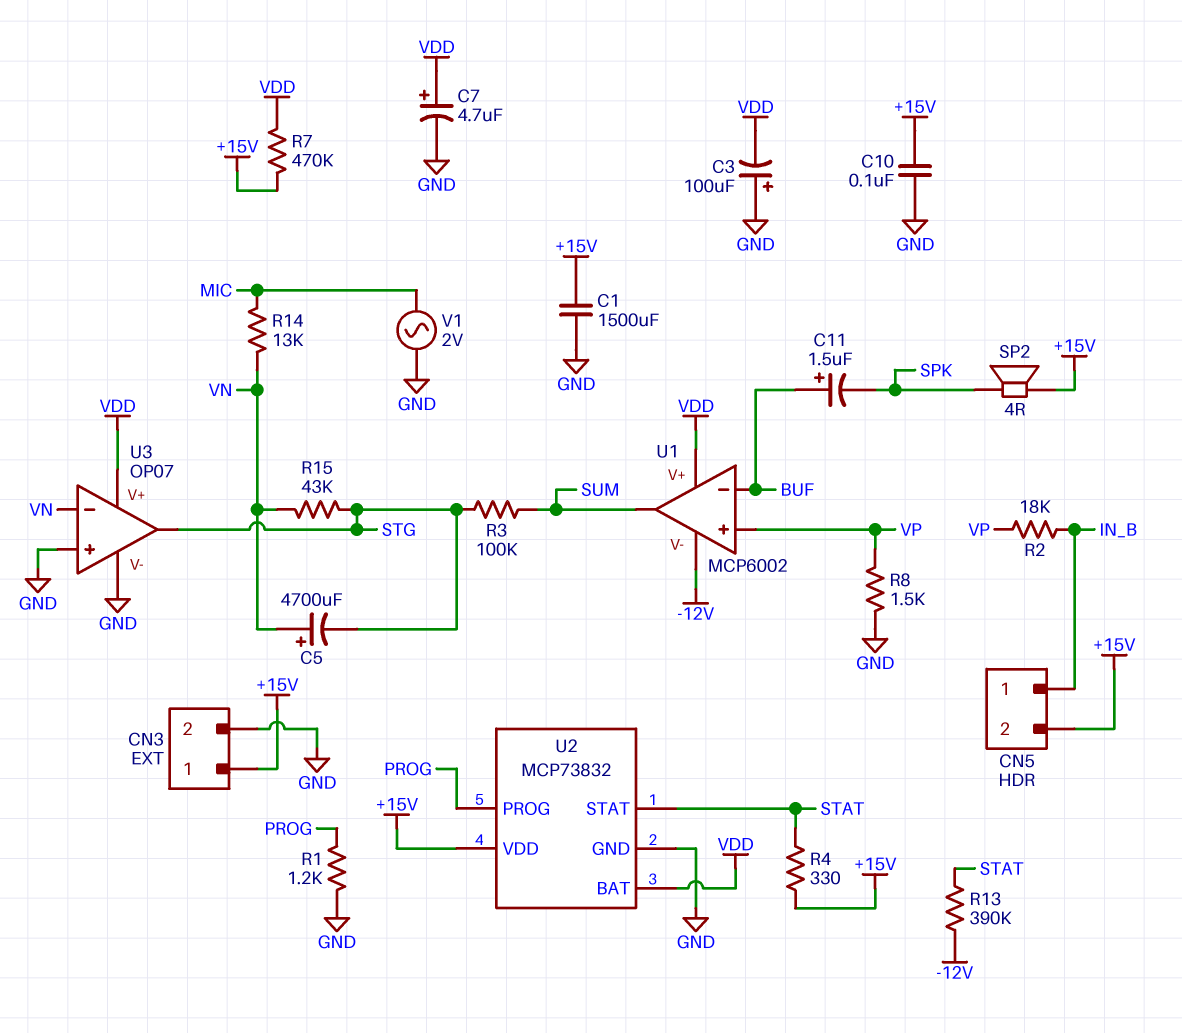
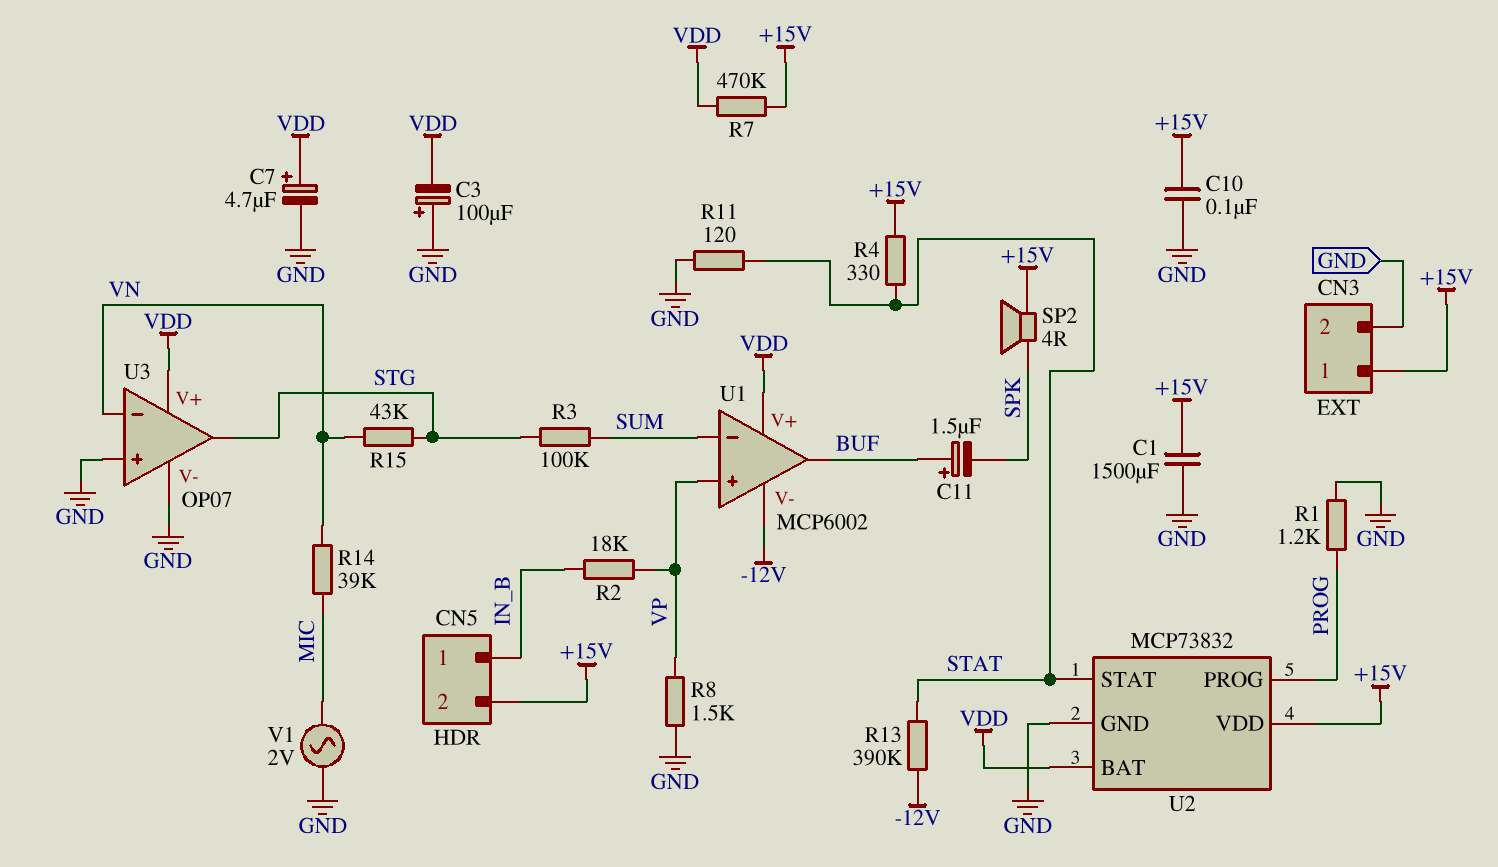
C5: 4700uF (plus VN, minus STG) -> none
R11: none -> 120 (GND, STAT)
R14: 13k (MIC, VN) -> 39k (MIC, VN)
U1 pin in-: BUF -> SUM
U1 pin out: SUM -> BUF

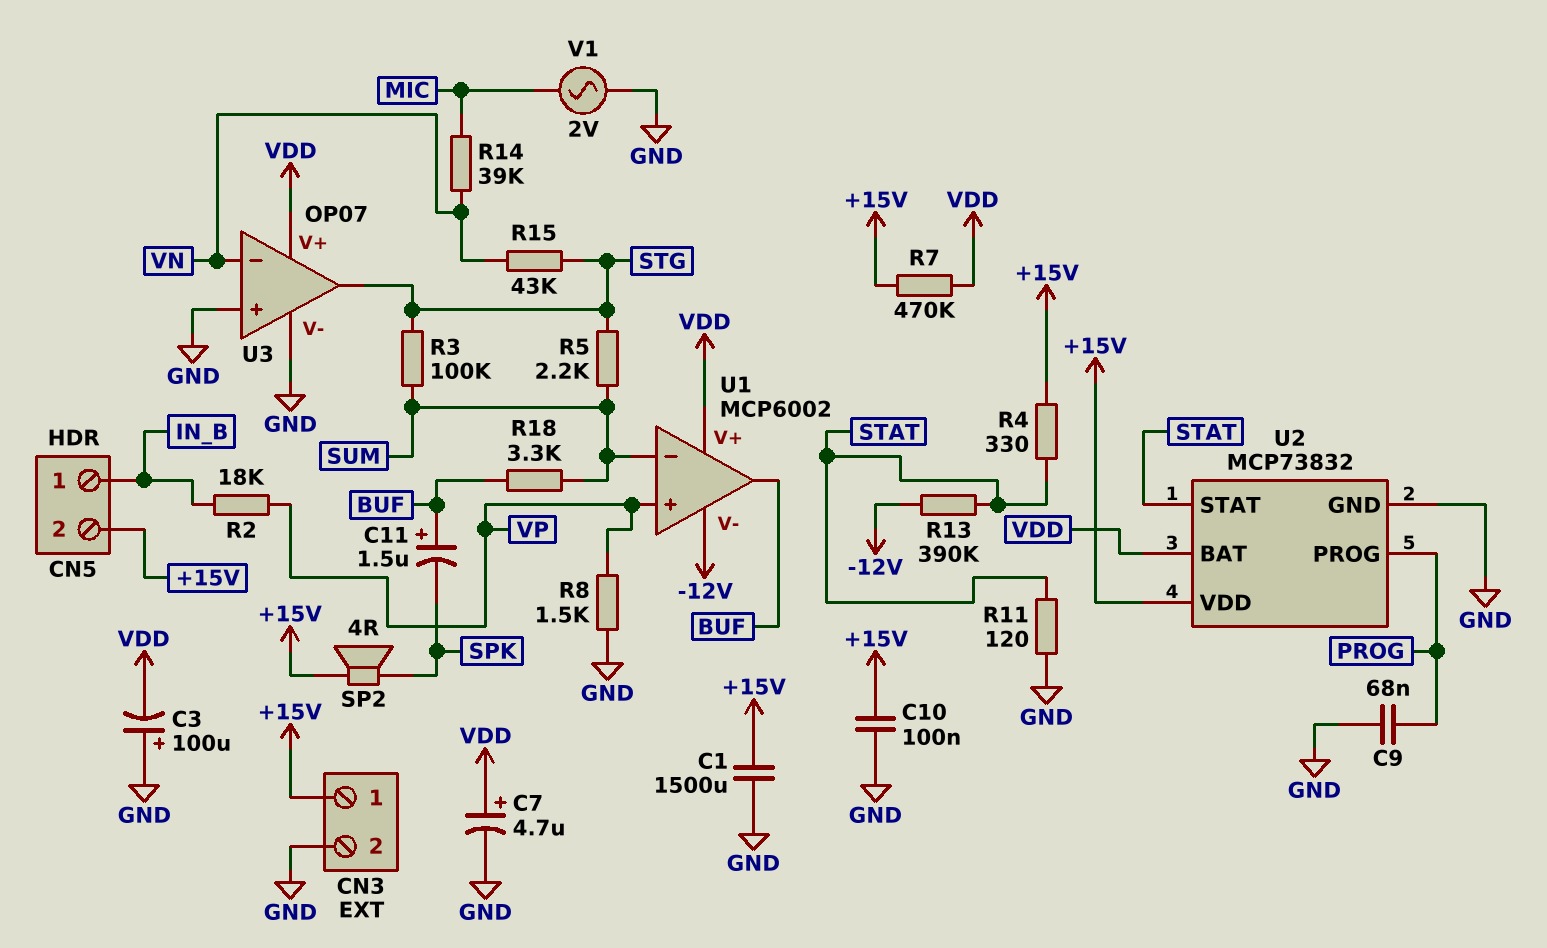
C9: none -> 68nF (GND, PROG)
R1: 1.2k (GND, PROG) -> none
R5: none -> 2.2k (STG, SUM)
R18: none -> 3.3k (BUF, SUM)

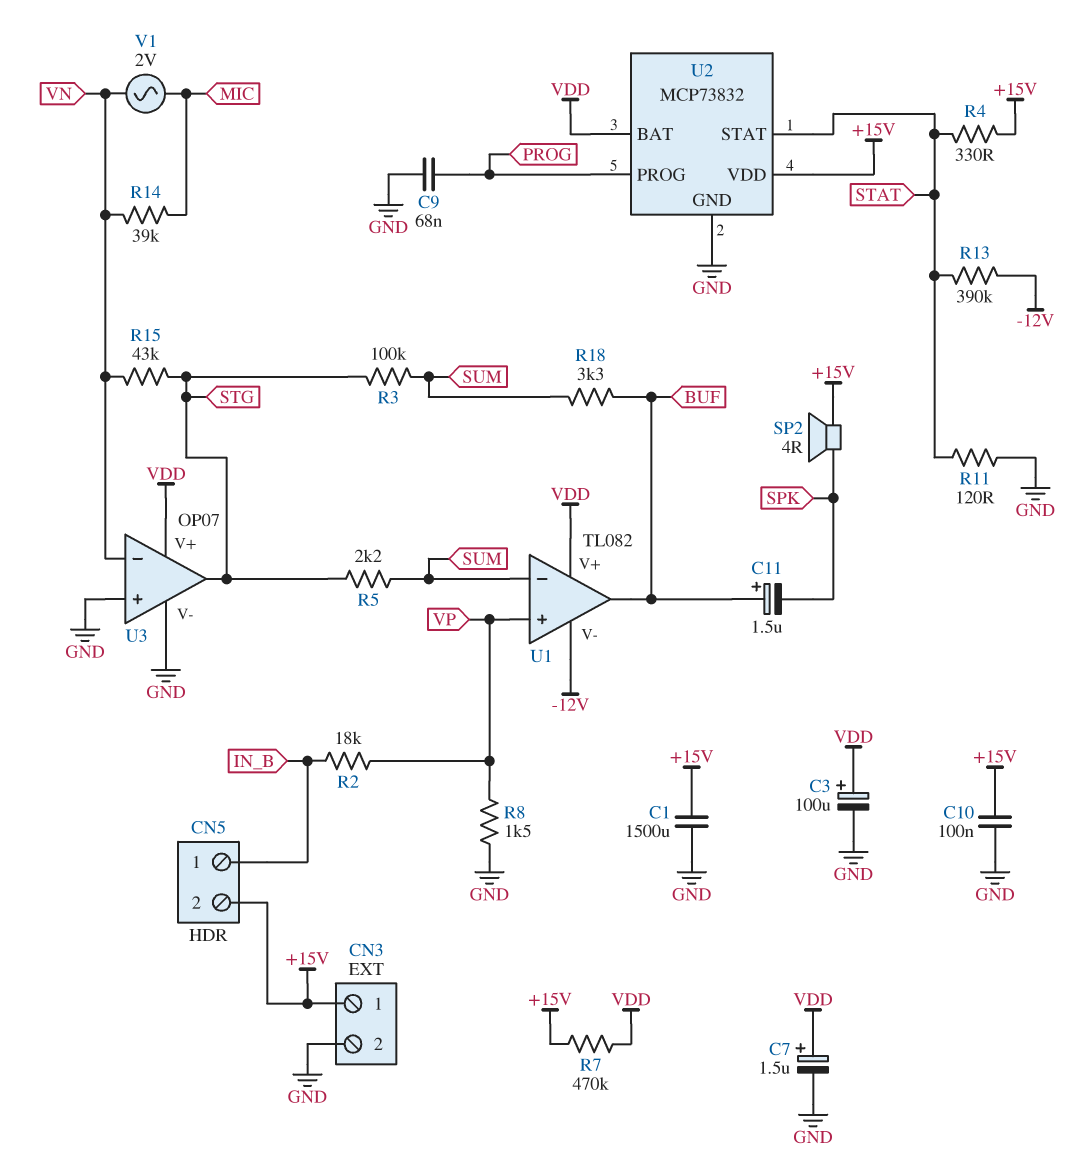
C3: 100uF (plus GND, minus VDD) -> 100uF (plus VDD, minus GND)
C7: 4.7uF (plus VDD, minus GND) -> 1.5uF (plus VDD, minus GND)
U1: MCP6002 -> TL082
V1: AC 2V (GND, MIC) -> AC 2V (MIC, VN)

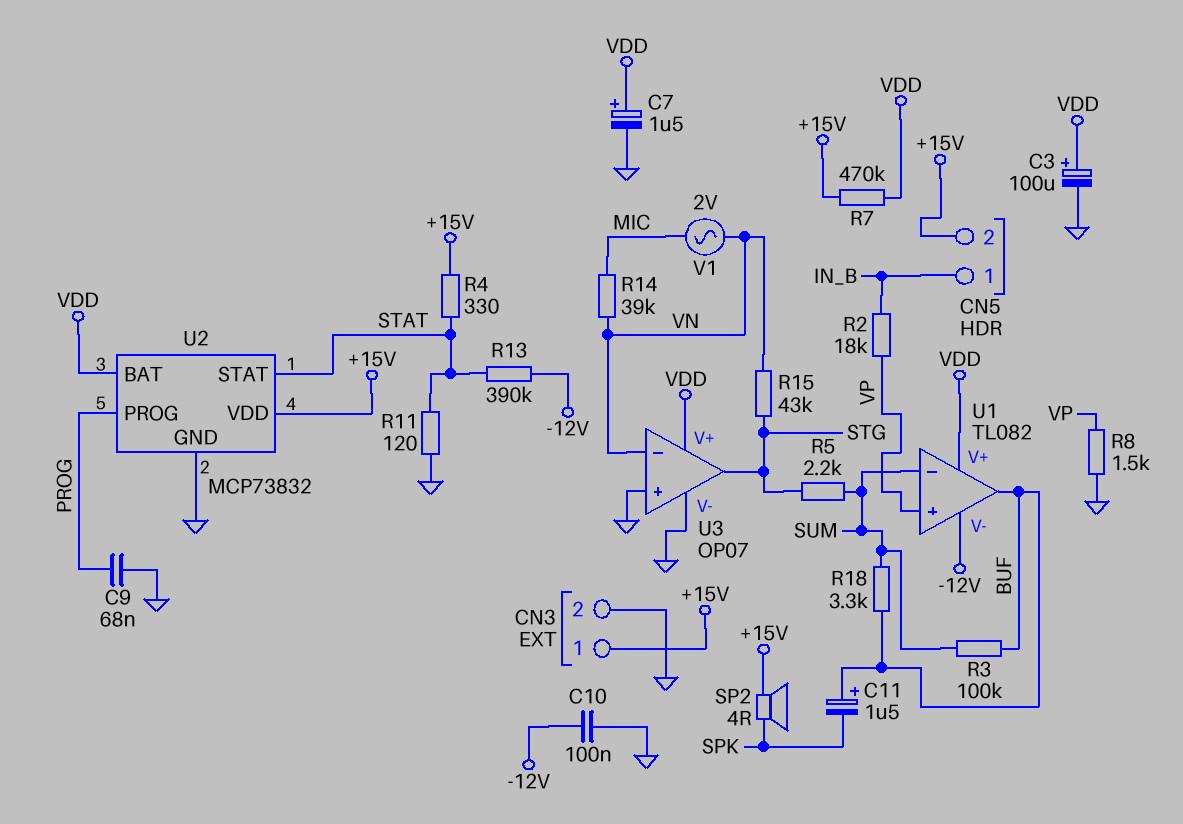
C1: 1500uF (+15V, GND) -> none
C10: 100nF (+15V, GND) -> 100nF (-12V, GND)
R3: 100k (STG, SUM) -> 100k (BUF, SUM)

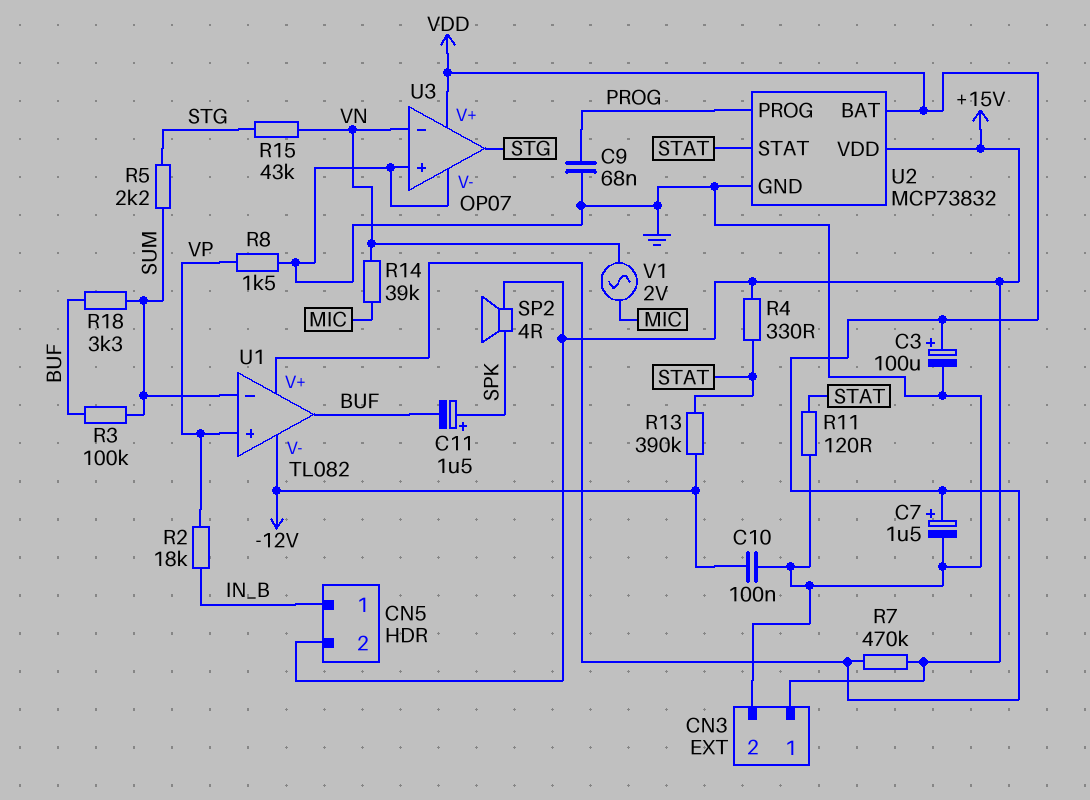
C11: 1.5uF (plus BUF, minus SPK) -> 1.5uF (plus SPK, minus BUF)

